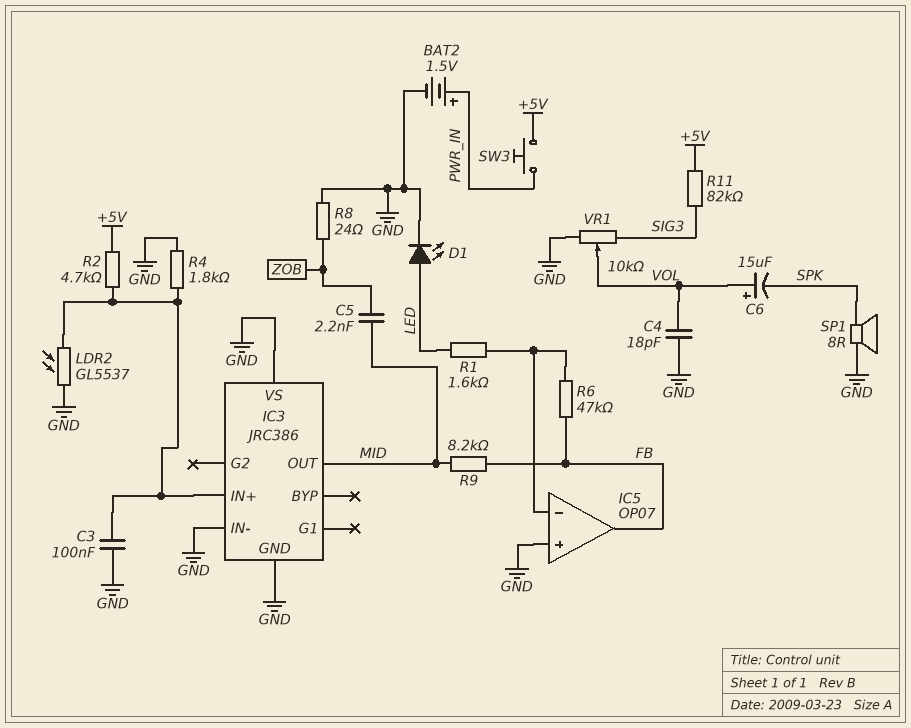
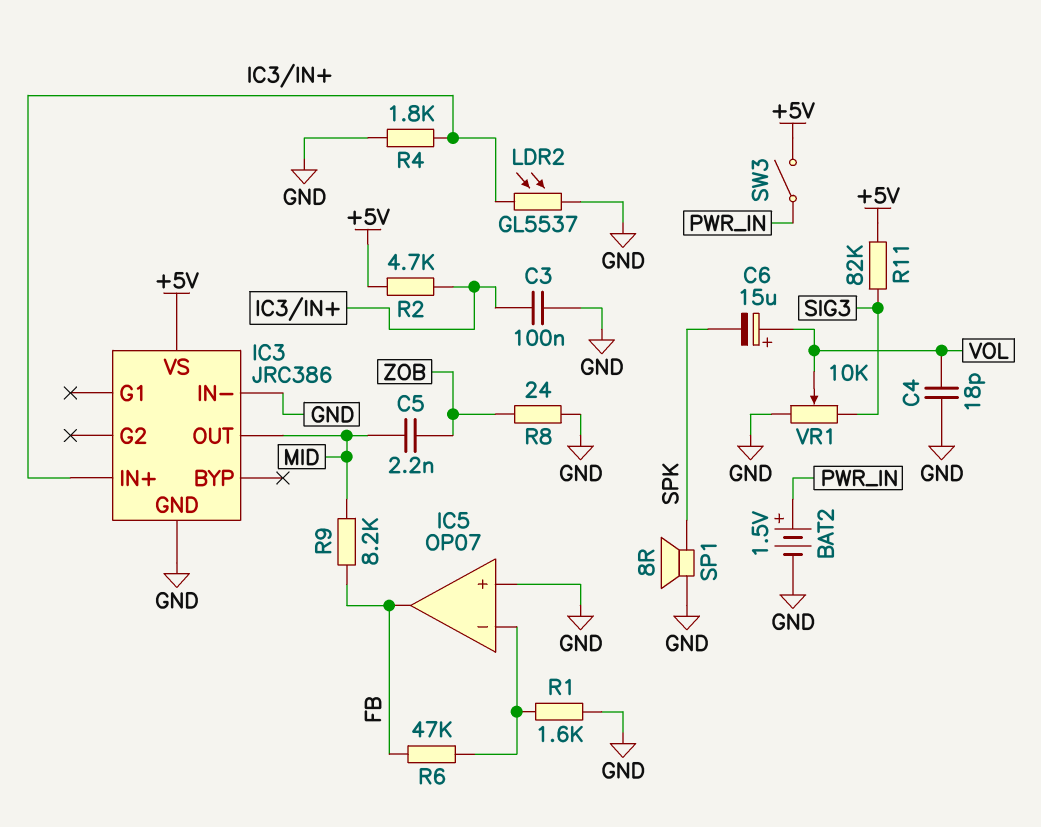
D1: LED (A LED, K GND) -> none
IC3 pin VS: GND -> +5V
R1: 1.6k (IC5/in-, LED) -> 1.6k (GND, IC5/in-)
SW3: button (+5V, PWR_IN) -> switch (+5V, PWR_IN)

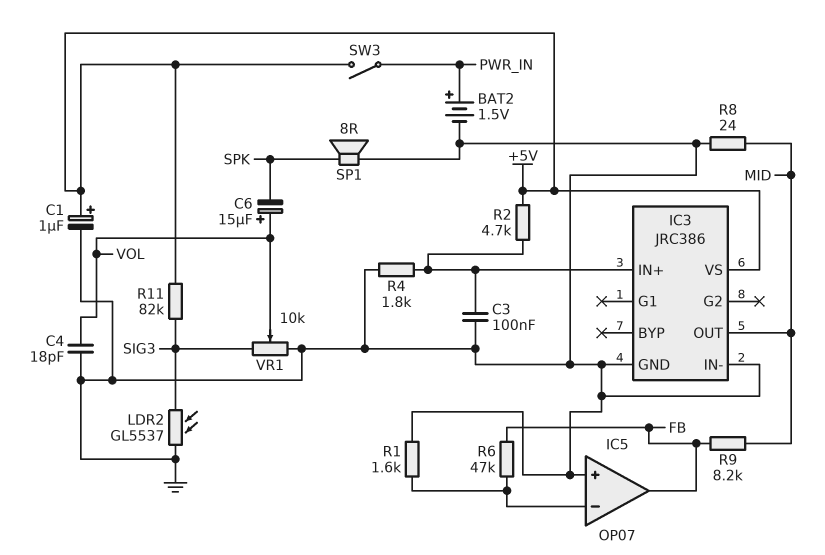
C1: none -> 1uF (plus +5V, minus GND)
C5: 2.2nF (MID, ZOB) -> none
LDR2: GL5537 (GND, IC3/IN+) -> GL5537 (GND, SIG3)
R8: 24 (GND, ZOB) -> 24 (GND, MID)

